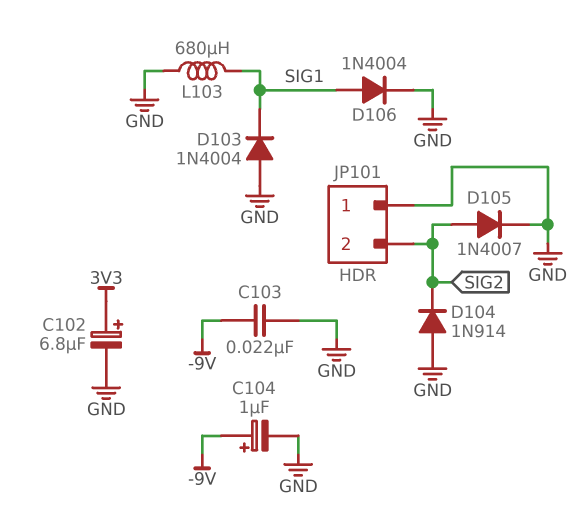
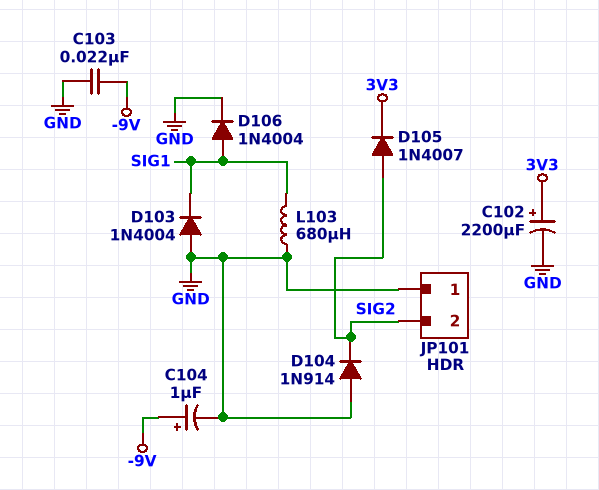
C102: 6.8uF (plus 3V3, minus GND) -> 2200uF (plus 3V3, minus GND)
D105: diode 1N4007 (A SIG2, K GND) -> diode 1N4007 (A SIG2, K 3V3)

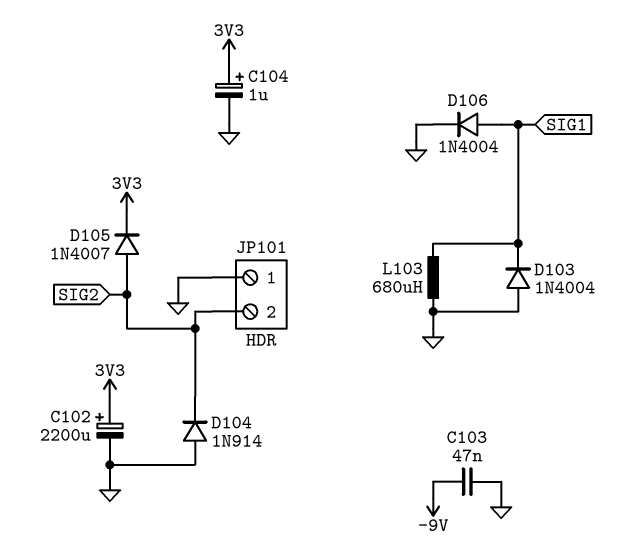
C103: 22nF (-9V, GND) -> 47nF (-9V, GND)
C104: 1uF (plus -9V, minus GND) -> 1uF (plus 3V3, minus GND)

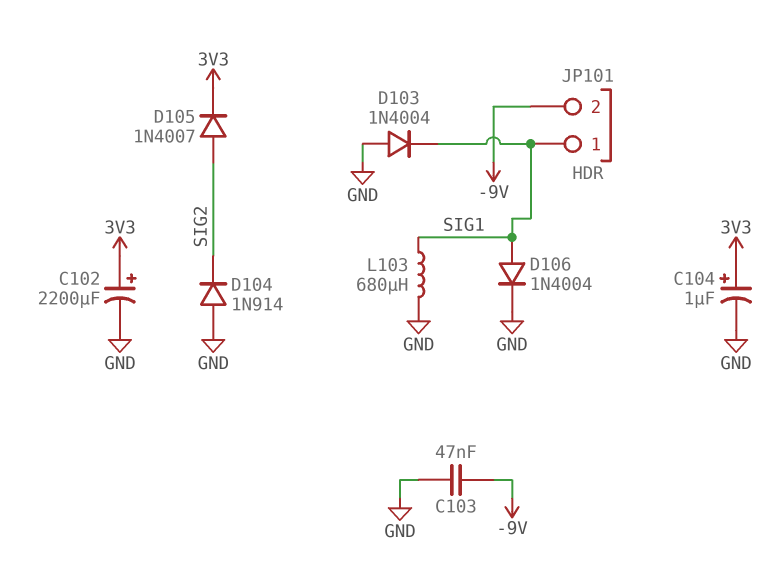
JP101 pin 1: GND -> SIG1
JP101 pin 2: SIG2 -> -9V

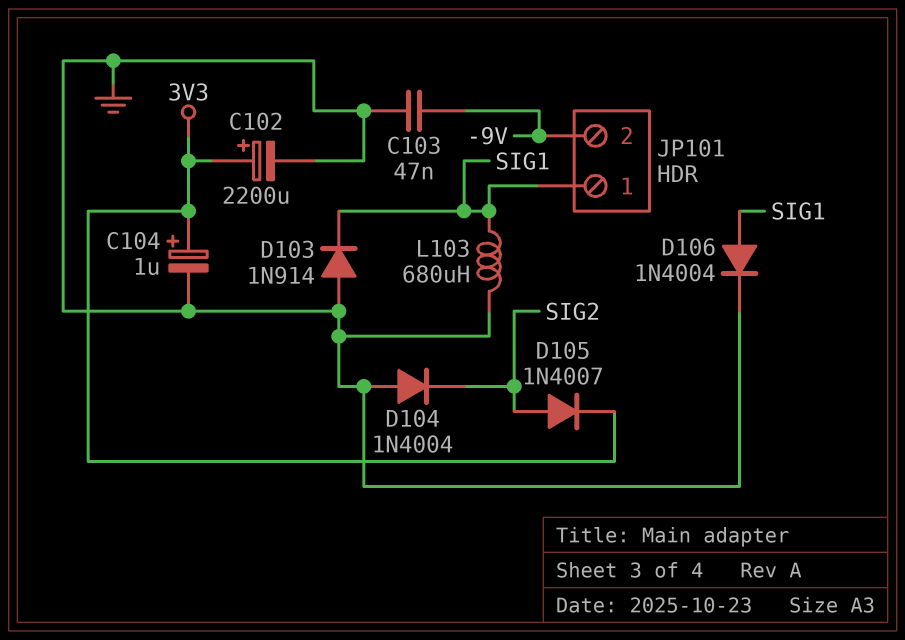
D103: diode 1N4004 (A GND, K SIG1) -> diode 1N914 (A GND, K SIG1)
D104: diode 1N914 (A GND, K SIG2) -> diode 1N4004 (A GND, K SIG2)

